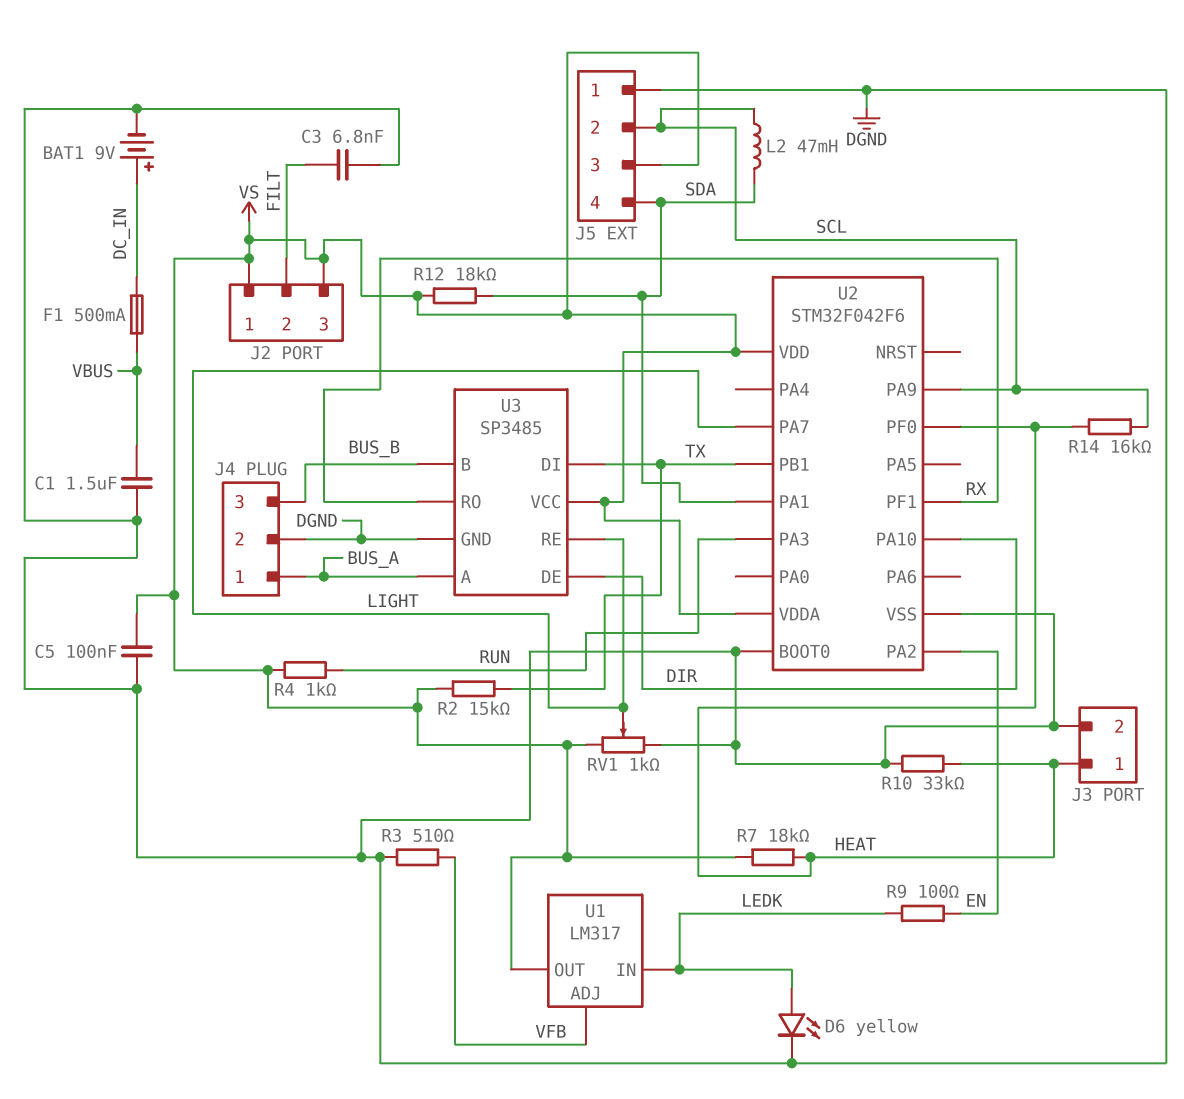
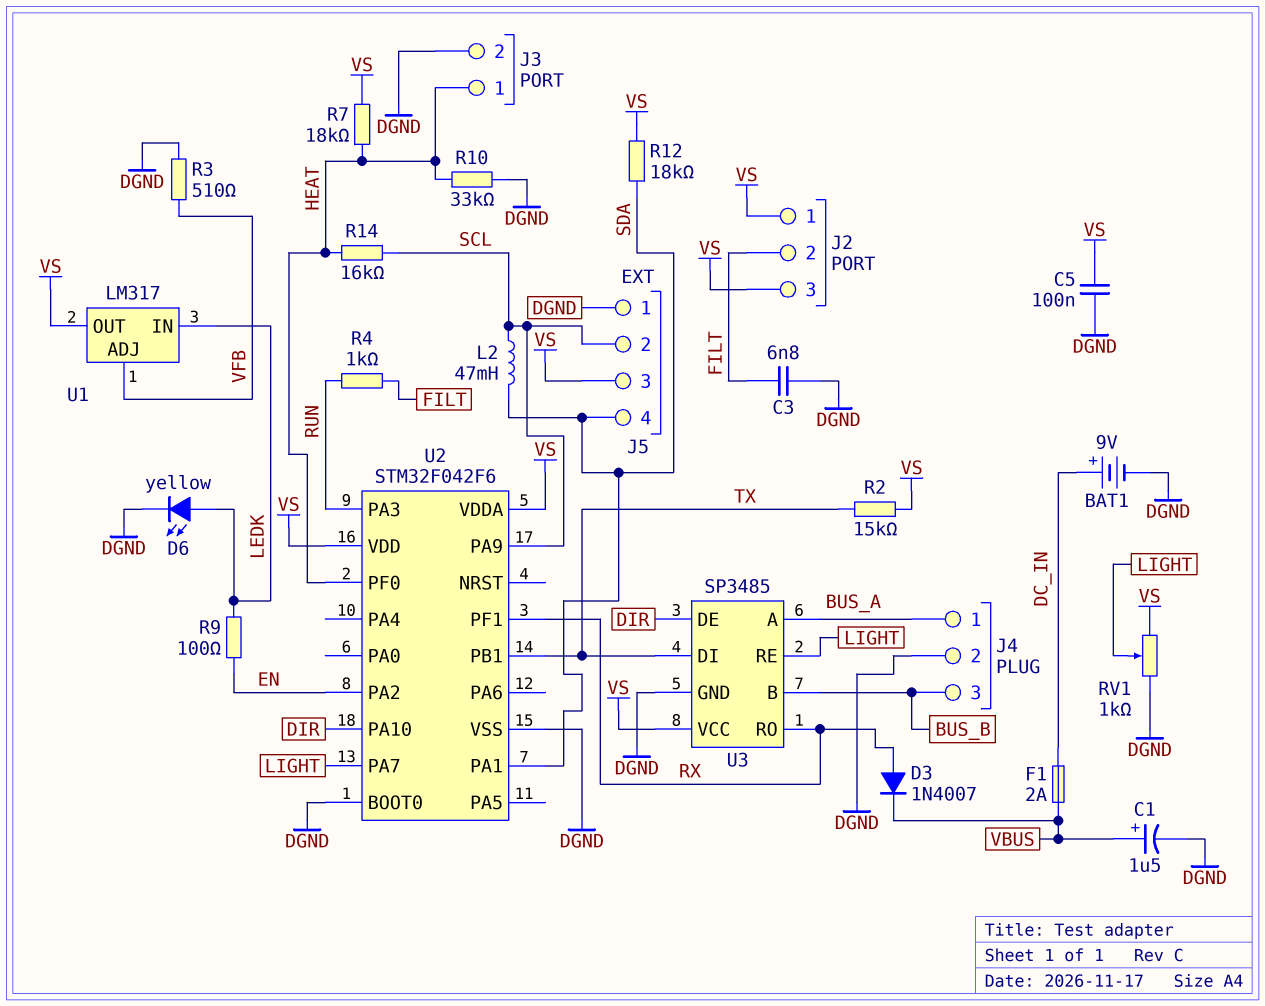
C1: 1.5uF (DGND, VBUS) -> 1.5uF (plus VBUS, minus DGND)
D3: none -> diode 1N4007 (A RX, K VBUS)
F1: 500mA (DC_IN, VBUS) -> 2A (DC_IN, VBUS)
R4: 1k (RUN, VS) -> 1k (FILT, RUN)

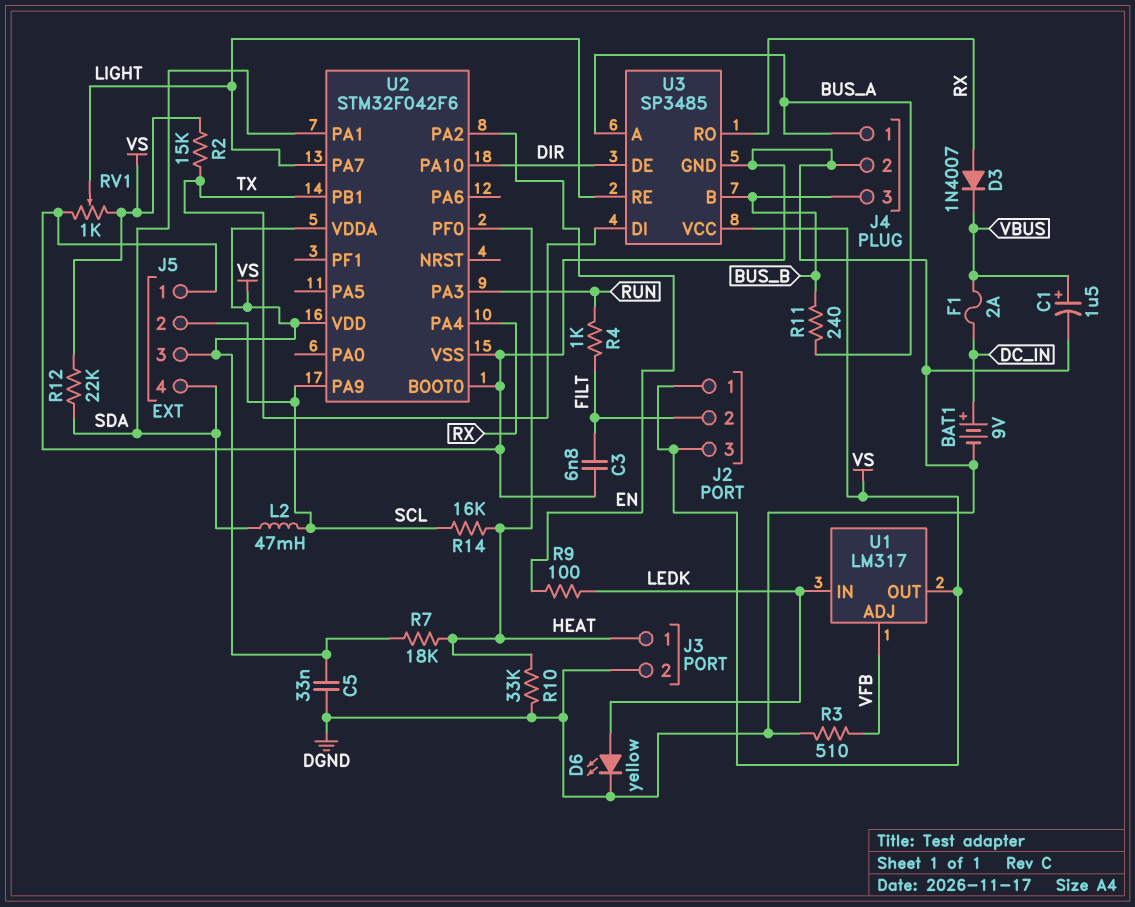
C5: 100nF (DGND, VS) -> 33nF (DGND, VS)
R11: none -> 240 (BUS_A, BUS_B)
R12: 18k (SDA, VS) -> 22k (SDA, VS)
U2 pin PA4: none -> RX
U2 pin PF1: RX -> none

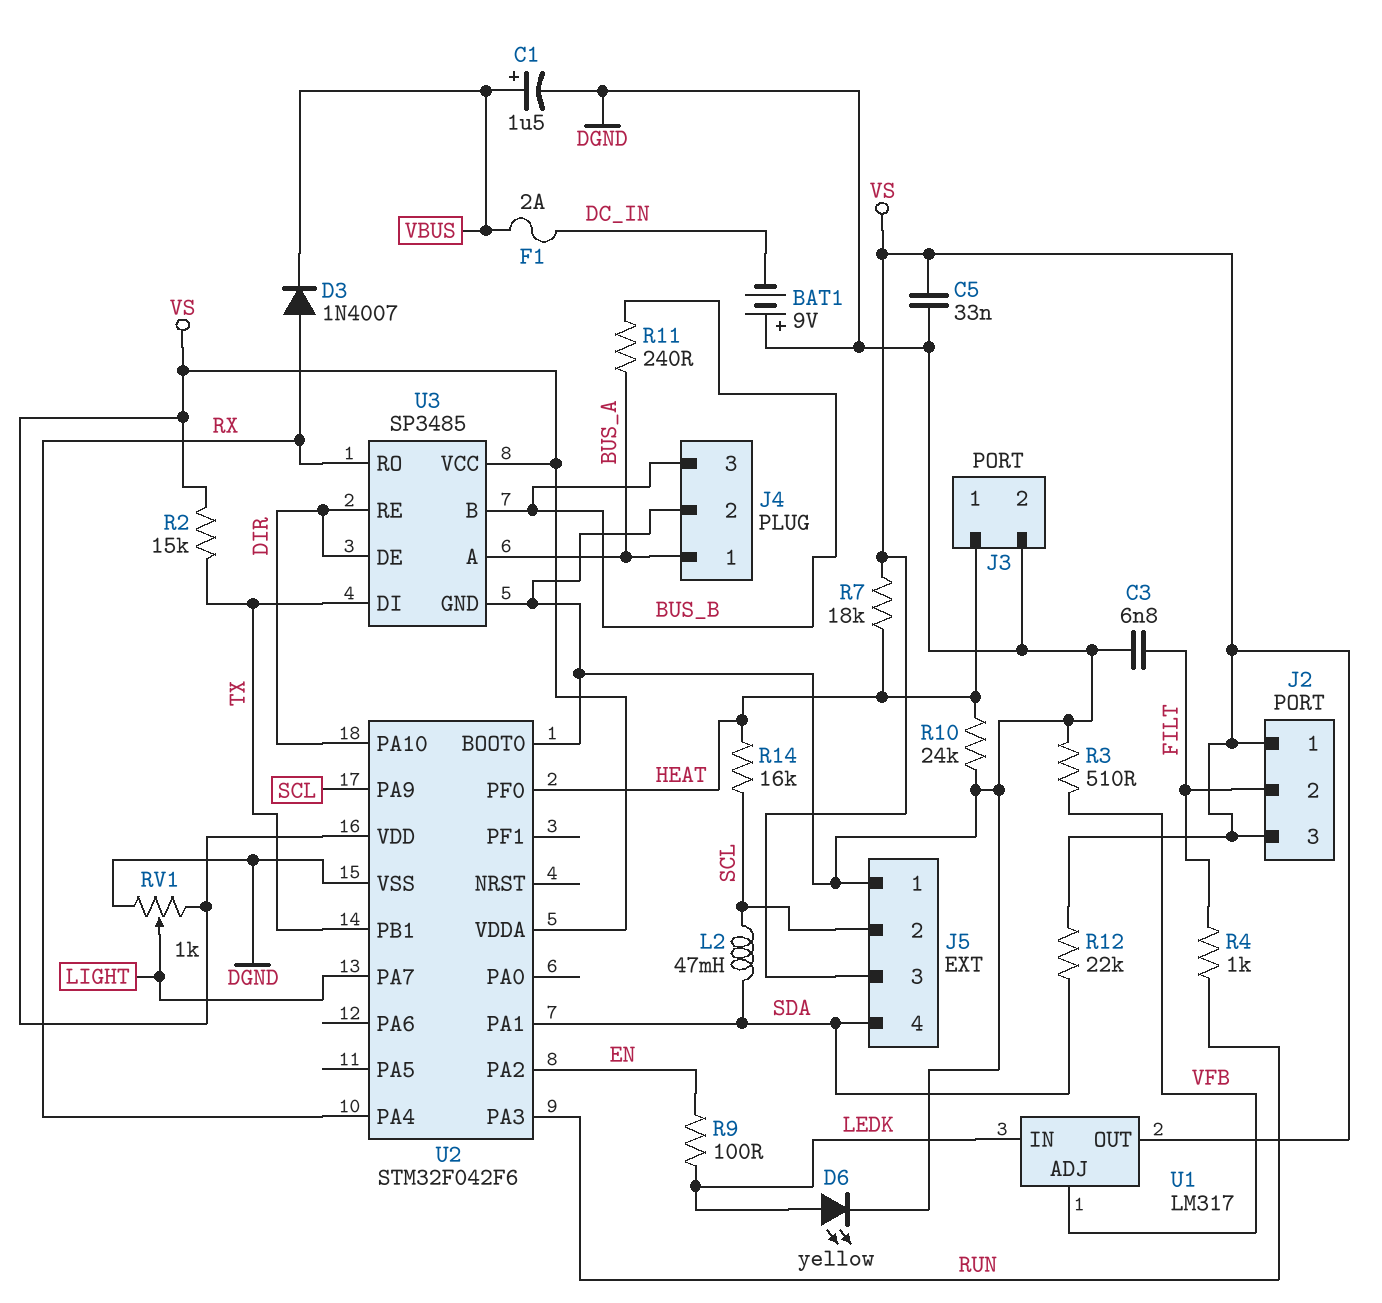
BAT1: 9V (plus DC_IN, minus DGND) -> 9V (plus DGND, minus DC_IN)
R10: 33k (DGND, HEAT) -> 24k (DGND, HEAT)
U3 pin RE: LIGHT -> DIR

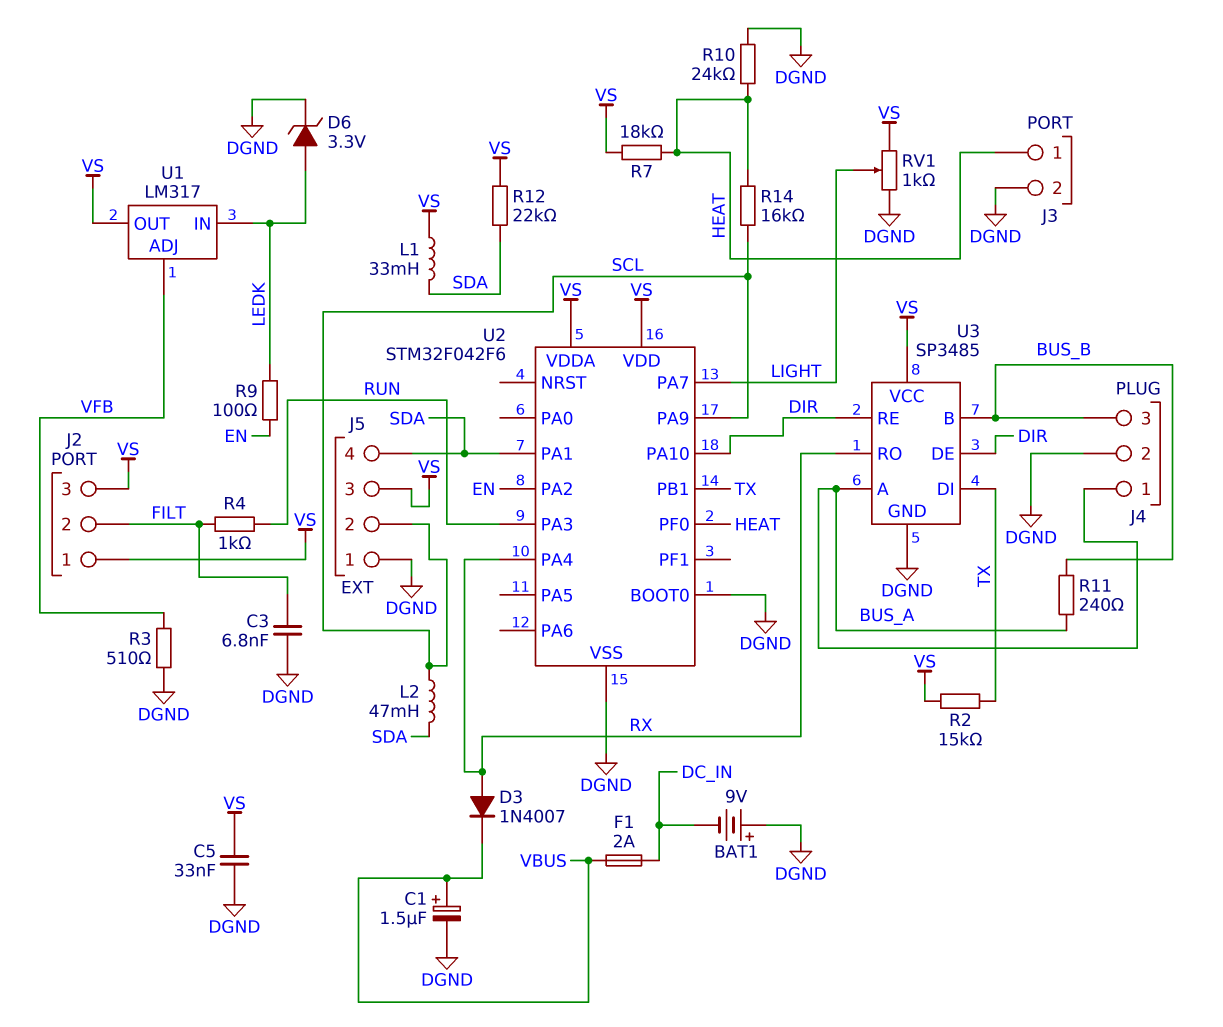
D6: LED yellow (A LEDK, K DGND) -> zener 3.3V (A LEDK, K DGND)
L1: none -> 33mH (SDA, VS)

